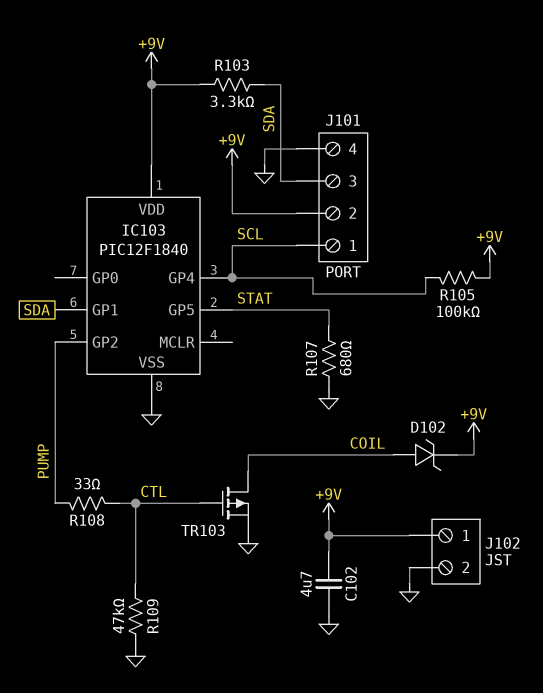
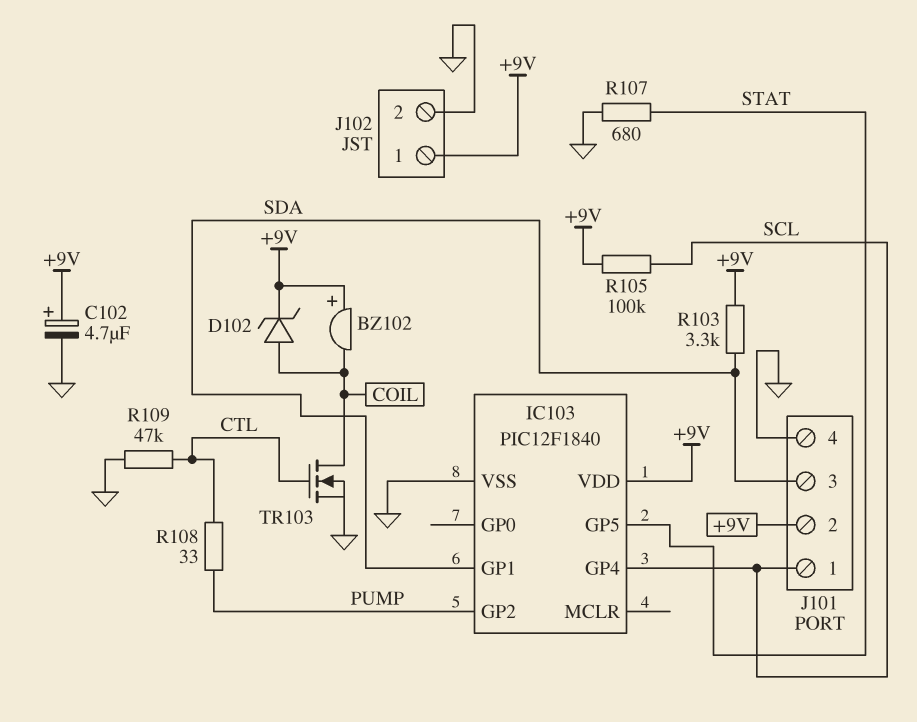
BZ102: none -> buzzer (plus +9V, minus COIL)
C102: 4.7uF (+9V, GND) -> 4.7uF (plus +9V, minus GND)
TR103: PMOS (G CTL, D COIL, S GND) -> NMOS (G CTL, D COIL, S GND)

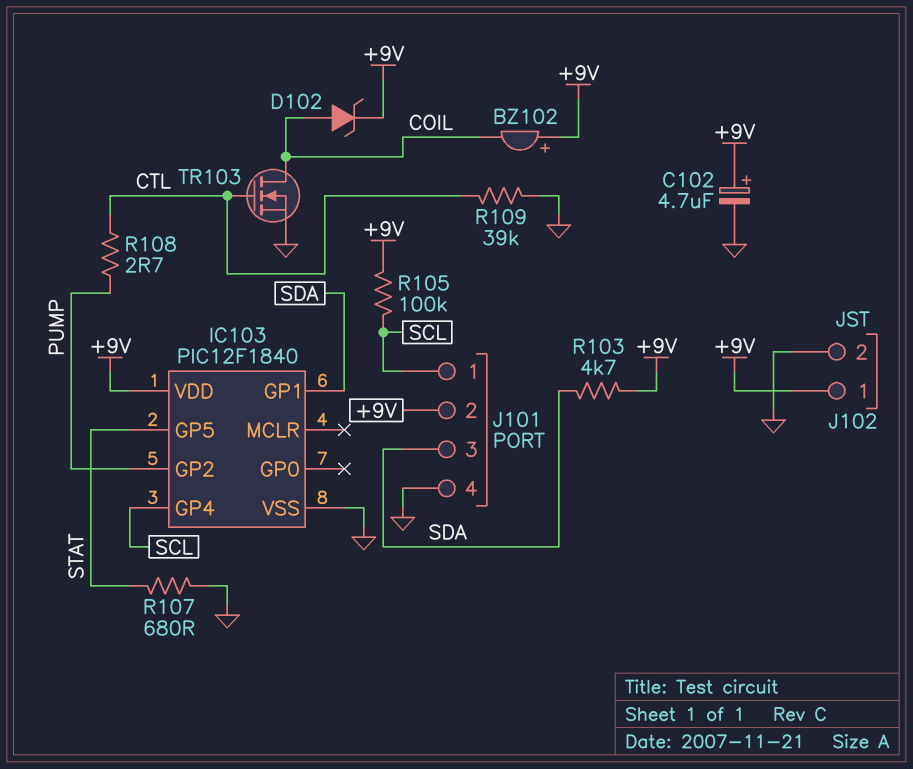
R103: 3.3k (+9V, SDA) -> 4.7k (+9V, SDA)
R108: 33 (CTL, PUMP) -> 2.7 (CTL, PUMP)
R109: 47k (CTL, GND) -> 39k (CTL, GND)

